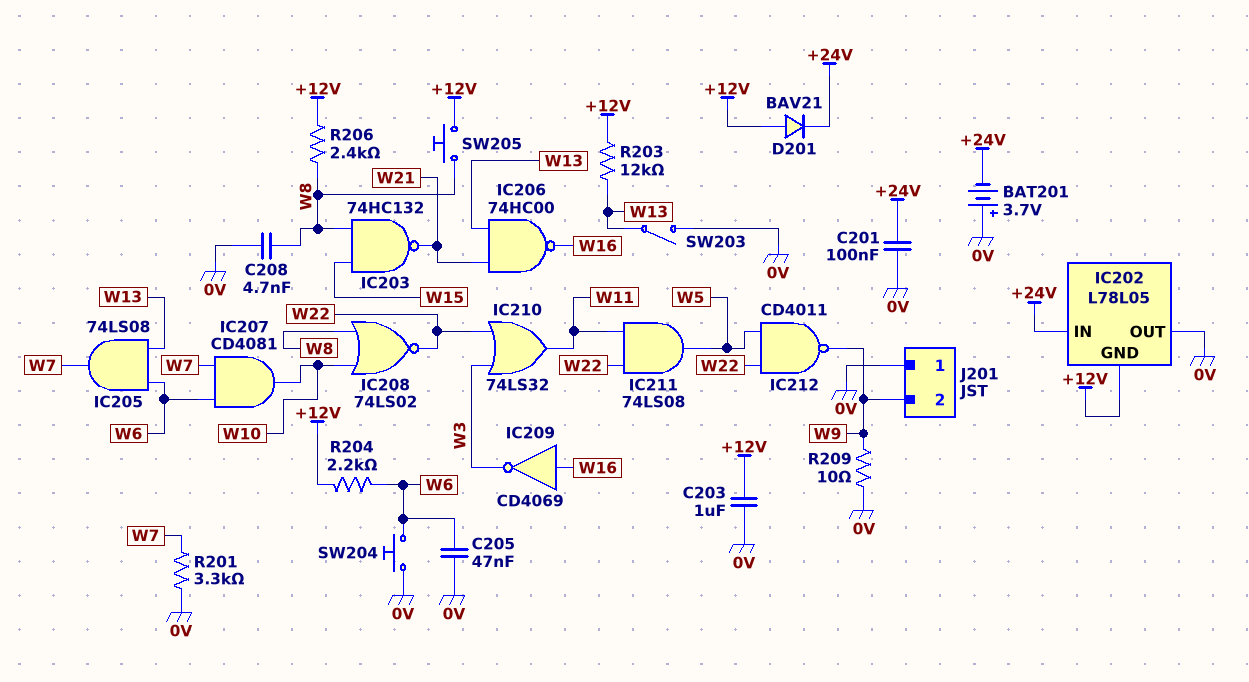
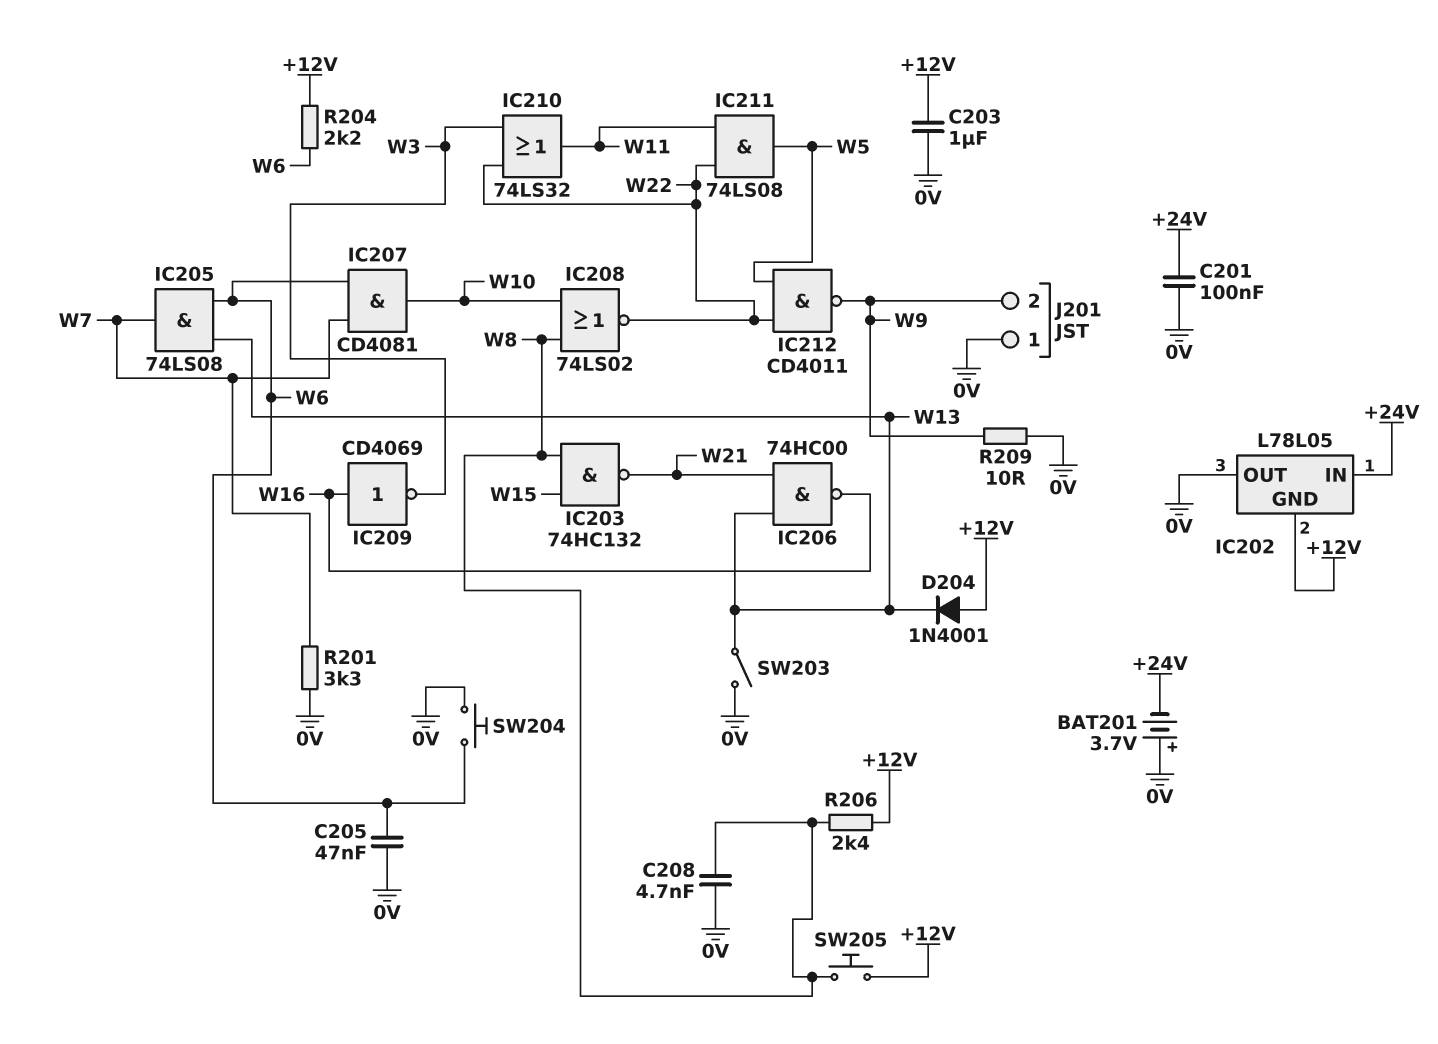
D201: diode BAV21 (A +12V, K +24V) -> none
D204: none -> diode 1N4001 (A +12V, K W13)
R203: 12k (+12V, W13) -> none

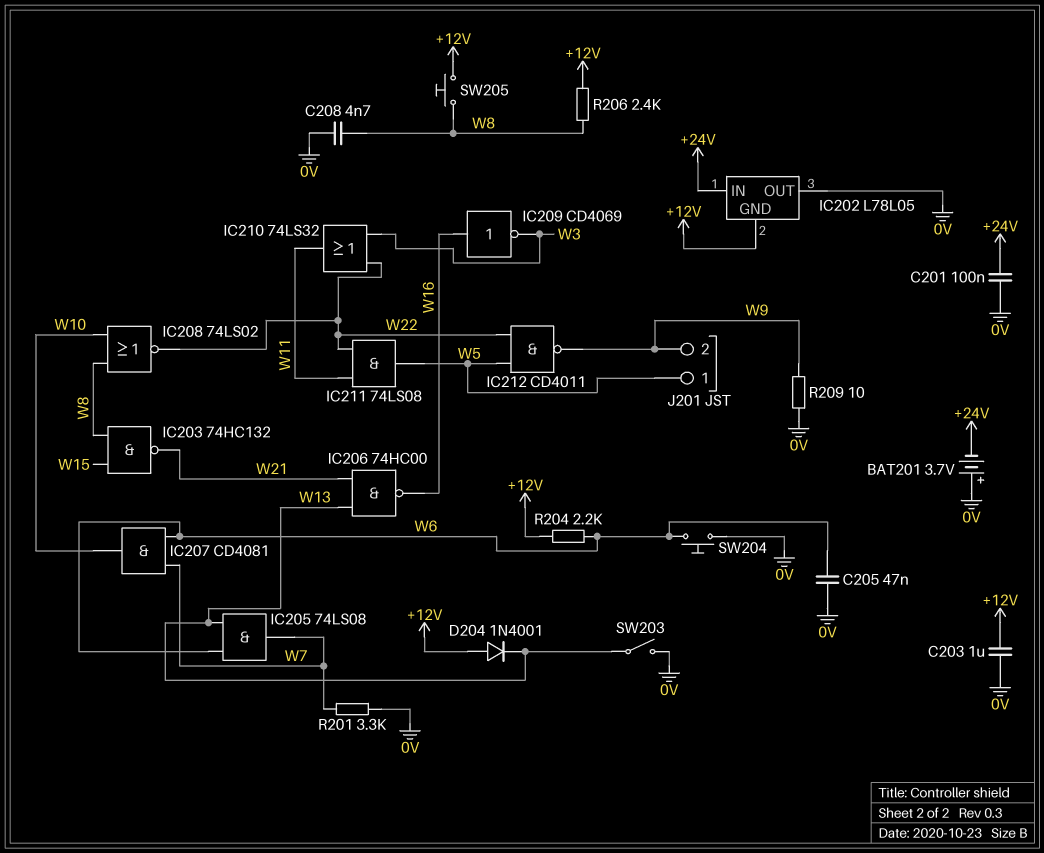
J201 pin 1: 0V -> W5

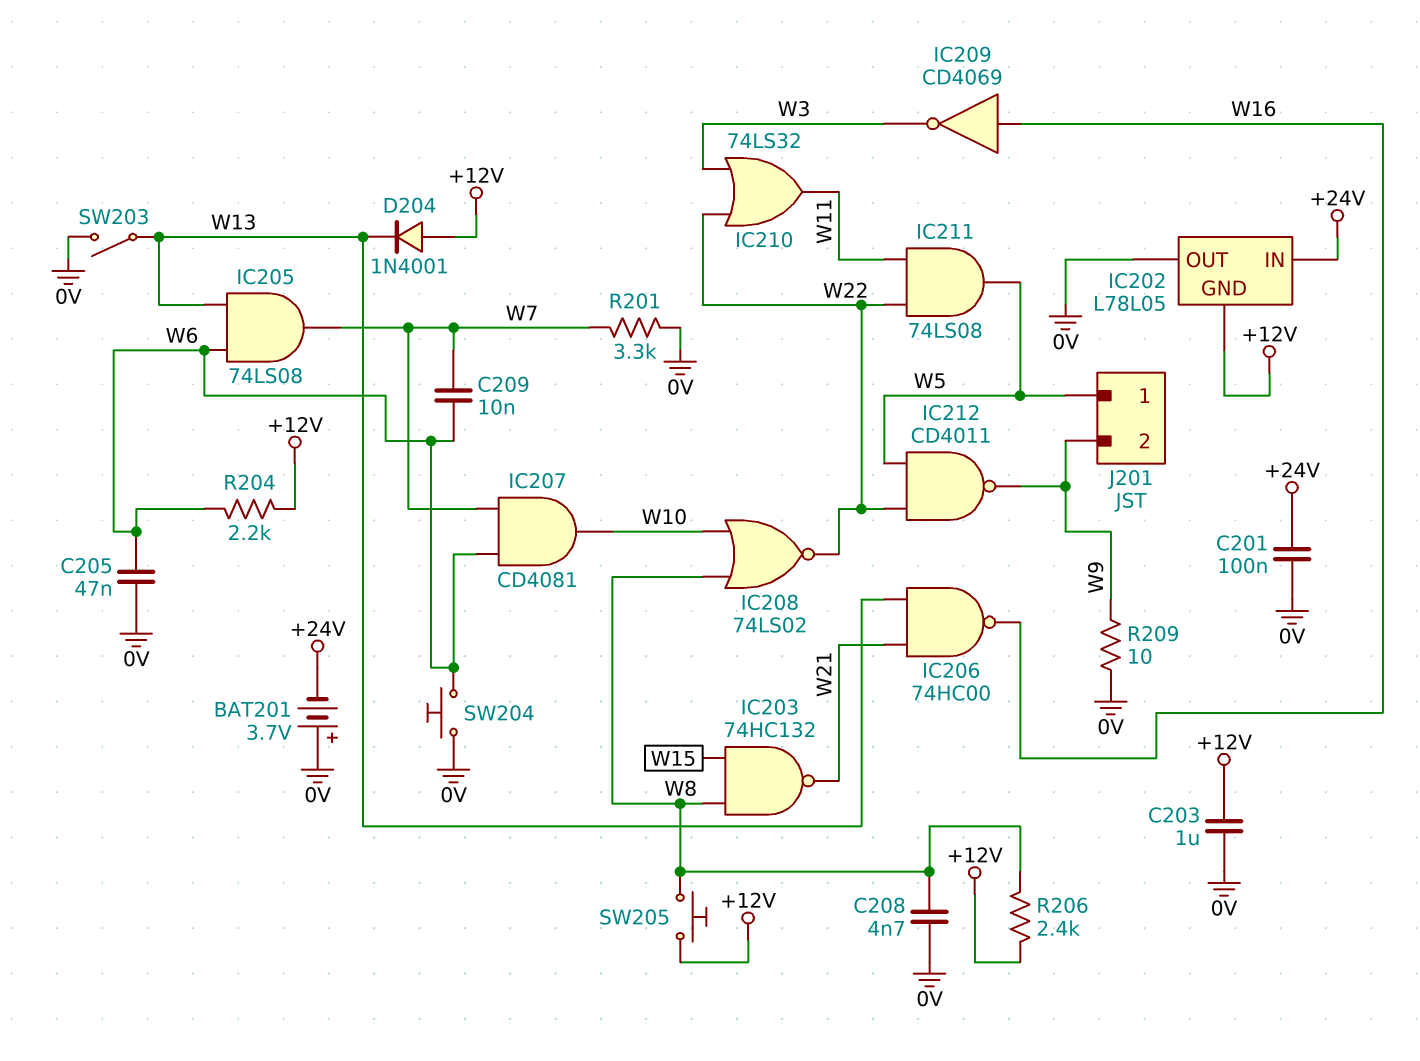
C209: none -> 10nF (W6, W7)

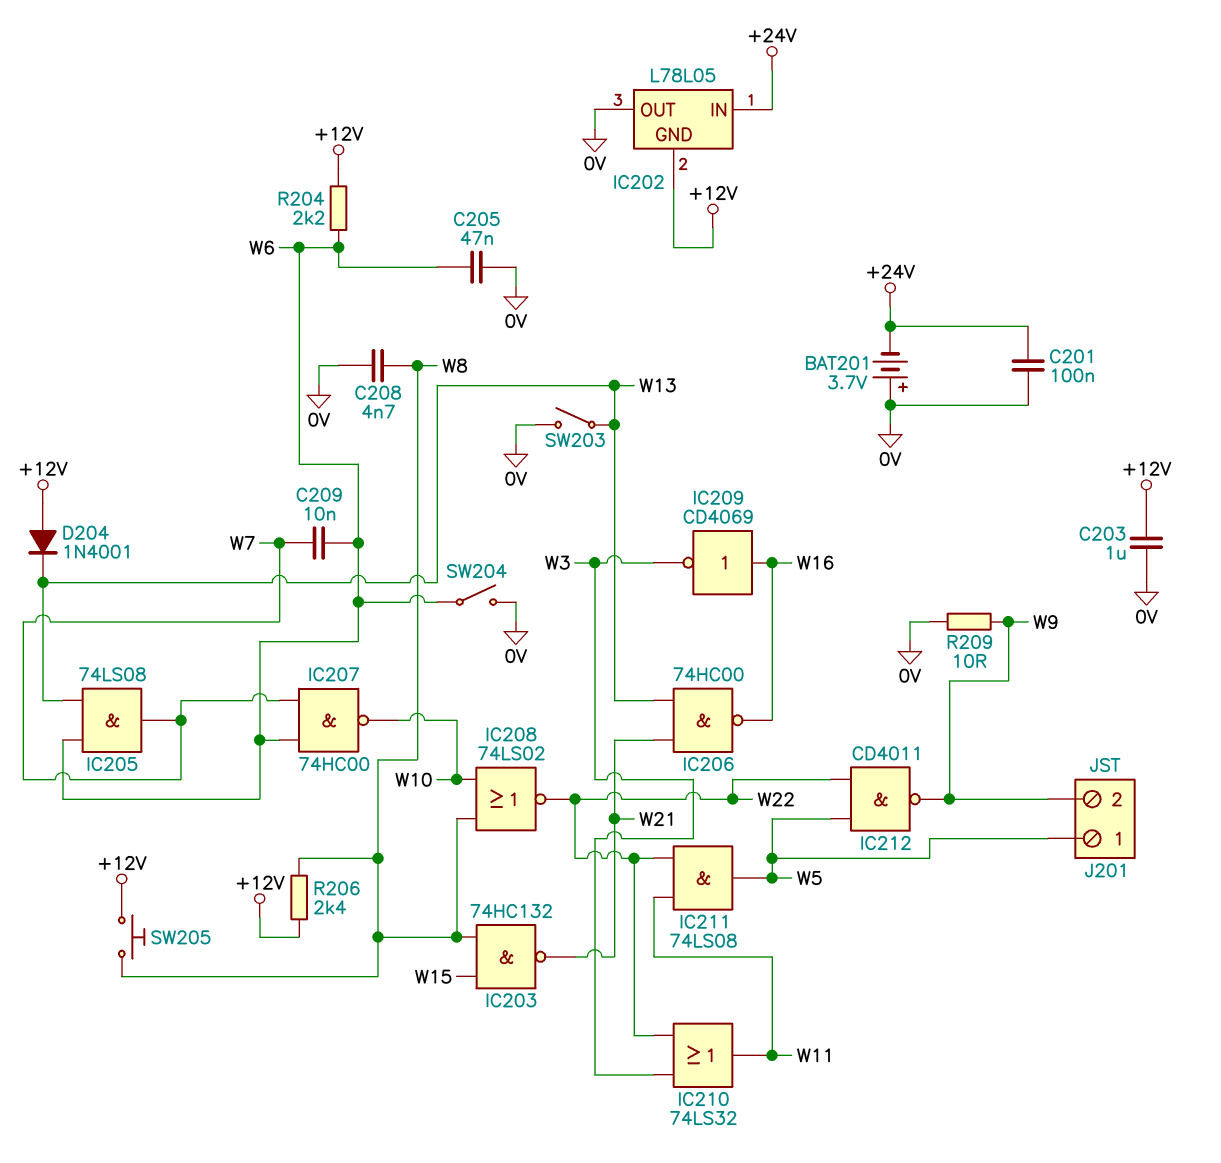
IC207: AND CD4081 (in W6, in W7, out W10) -> NAND 74HC00 (in W6, in W7, out W10)
R201: 3.3k (0V, W7) -> none
SW204: button (0V, W6) -> switch (0V, W6)

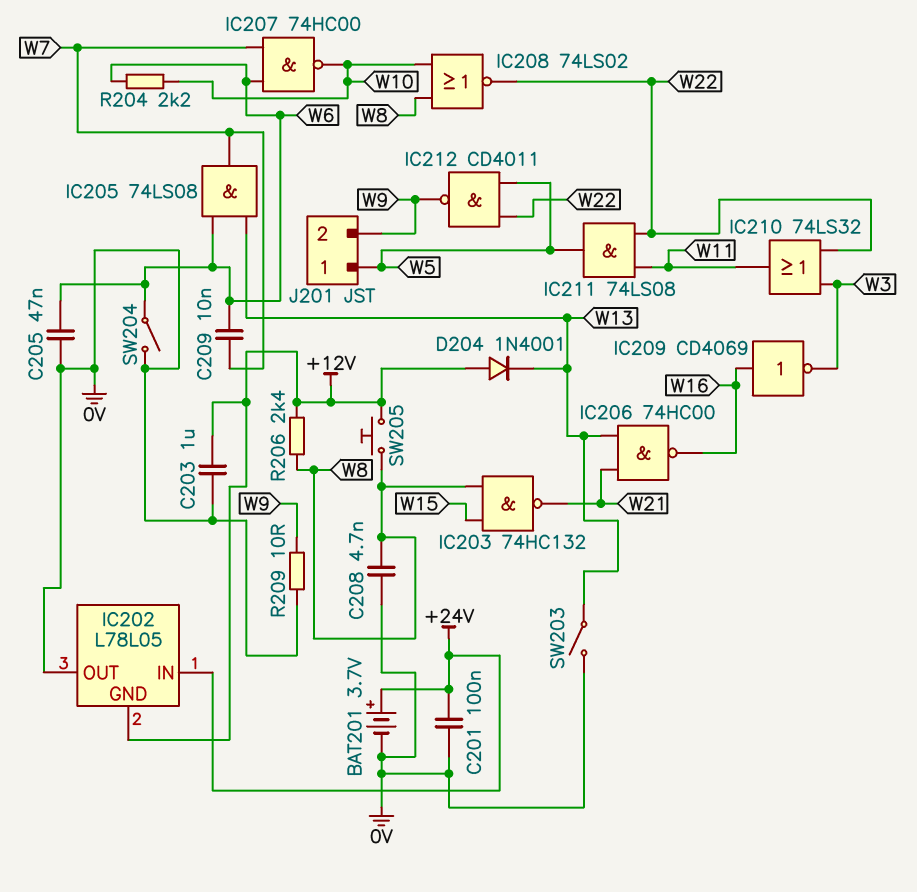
BAT201: 3.7V (plus 0V, minus +24V) -> 3.7V (plus +24V, minus 0V)
R204: 2.2k (+12V, W6) -> 2.2k (W6, W10)

